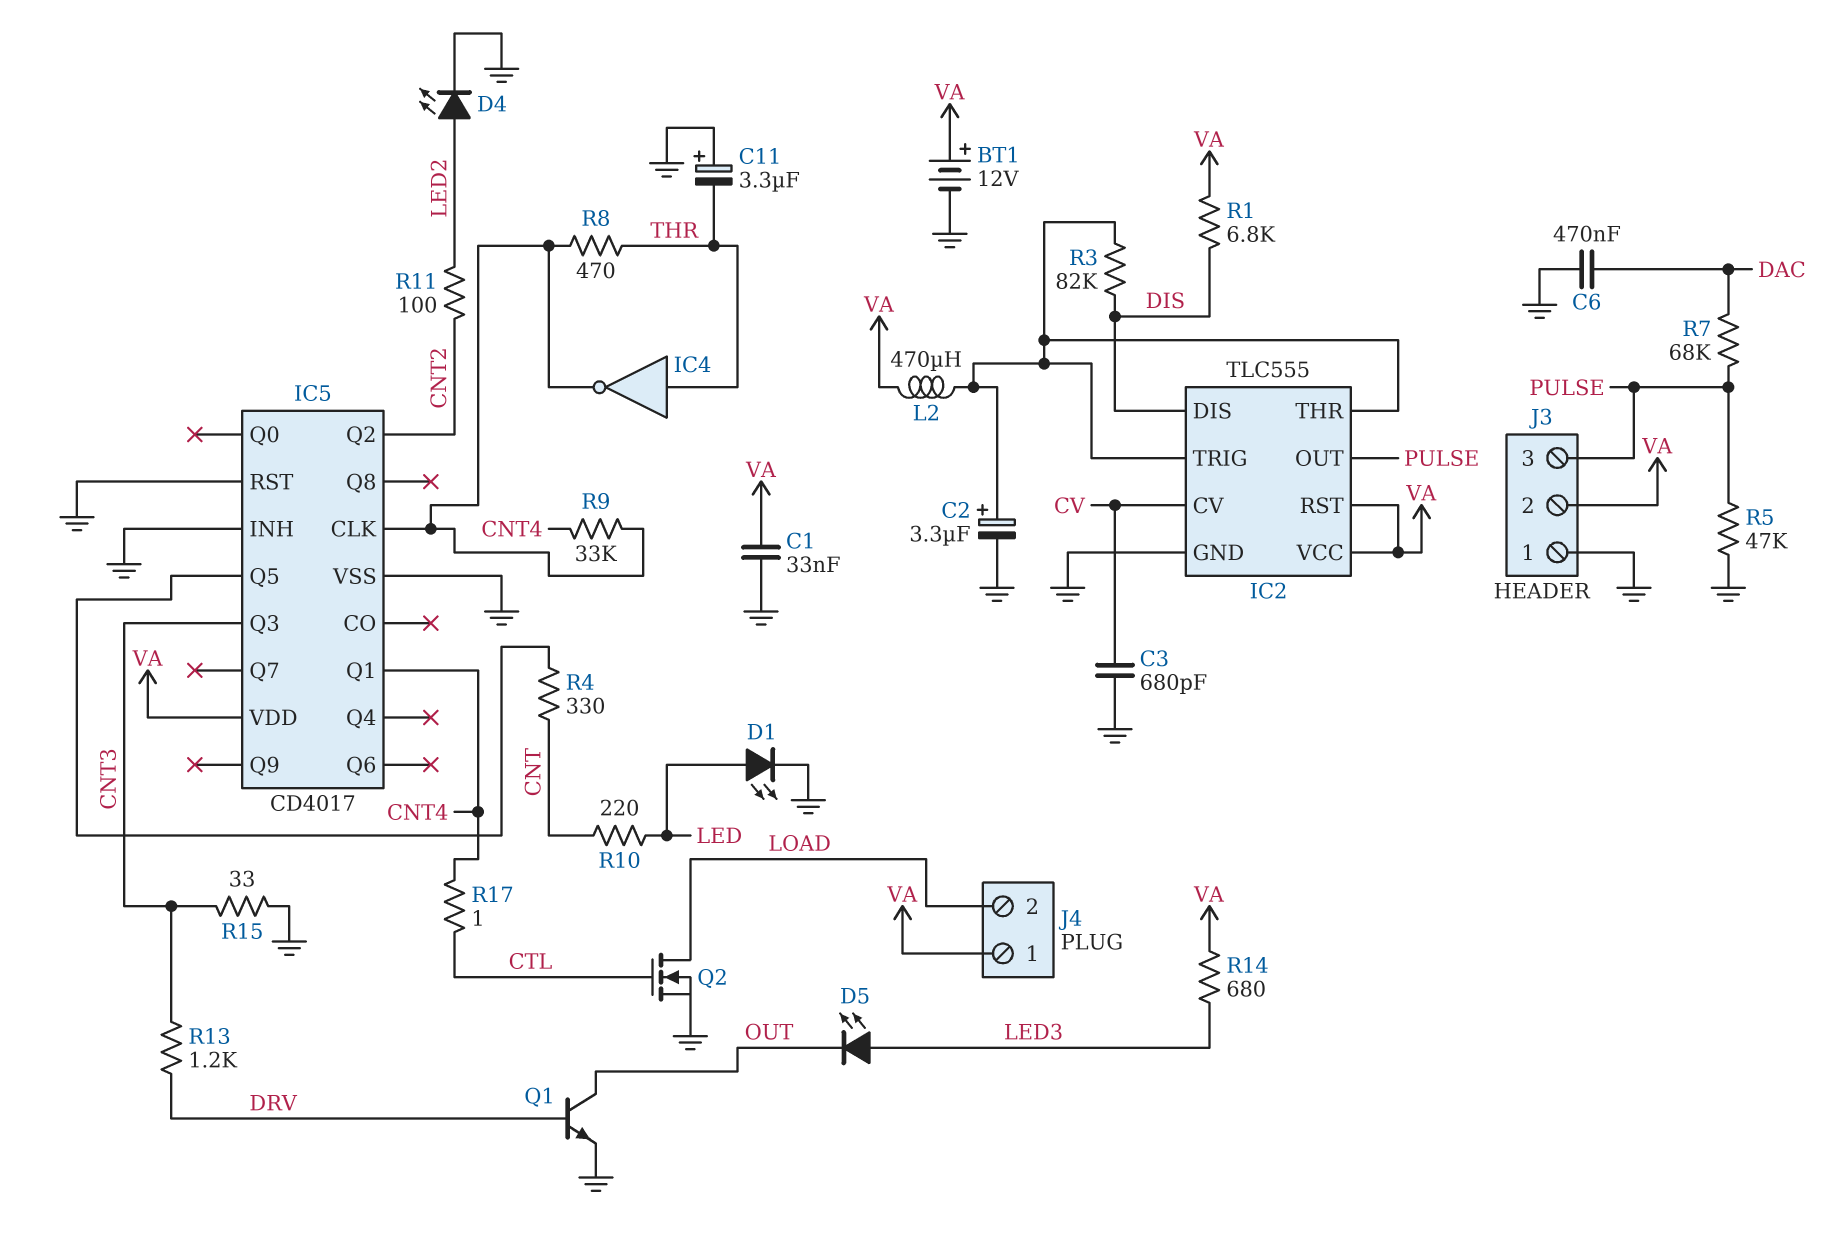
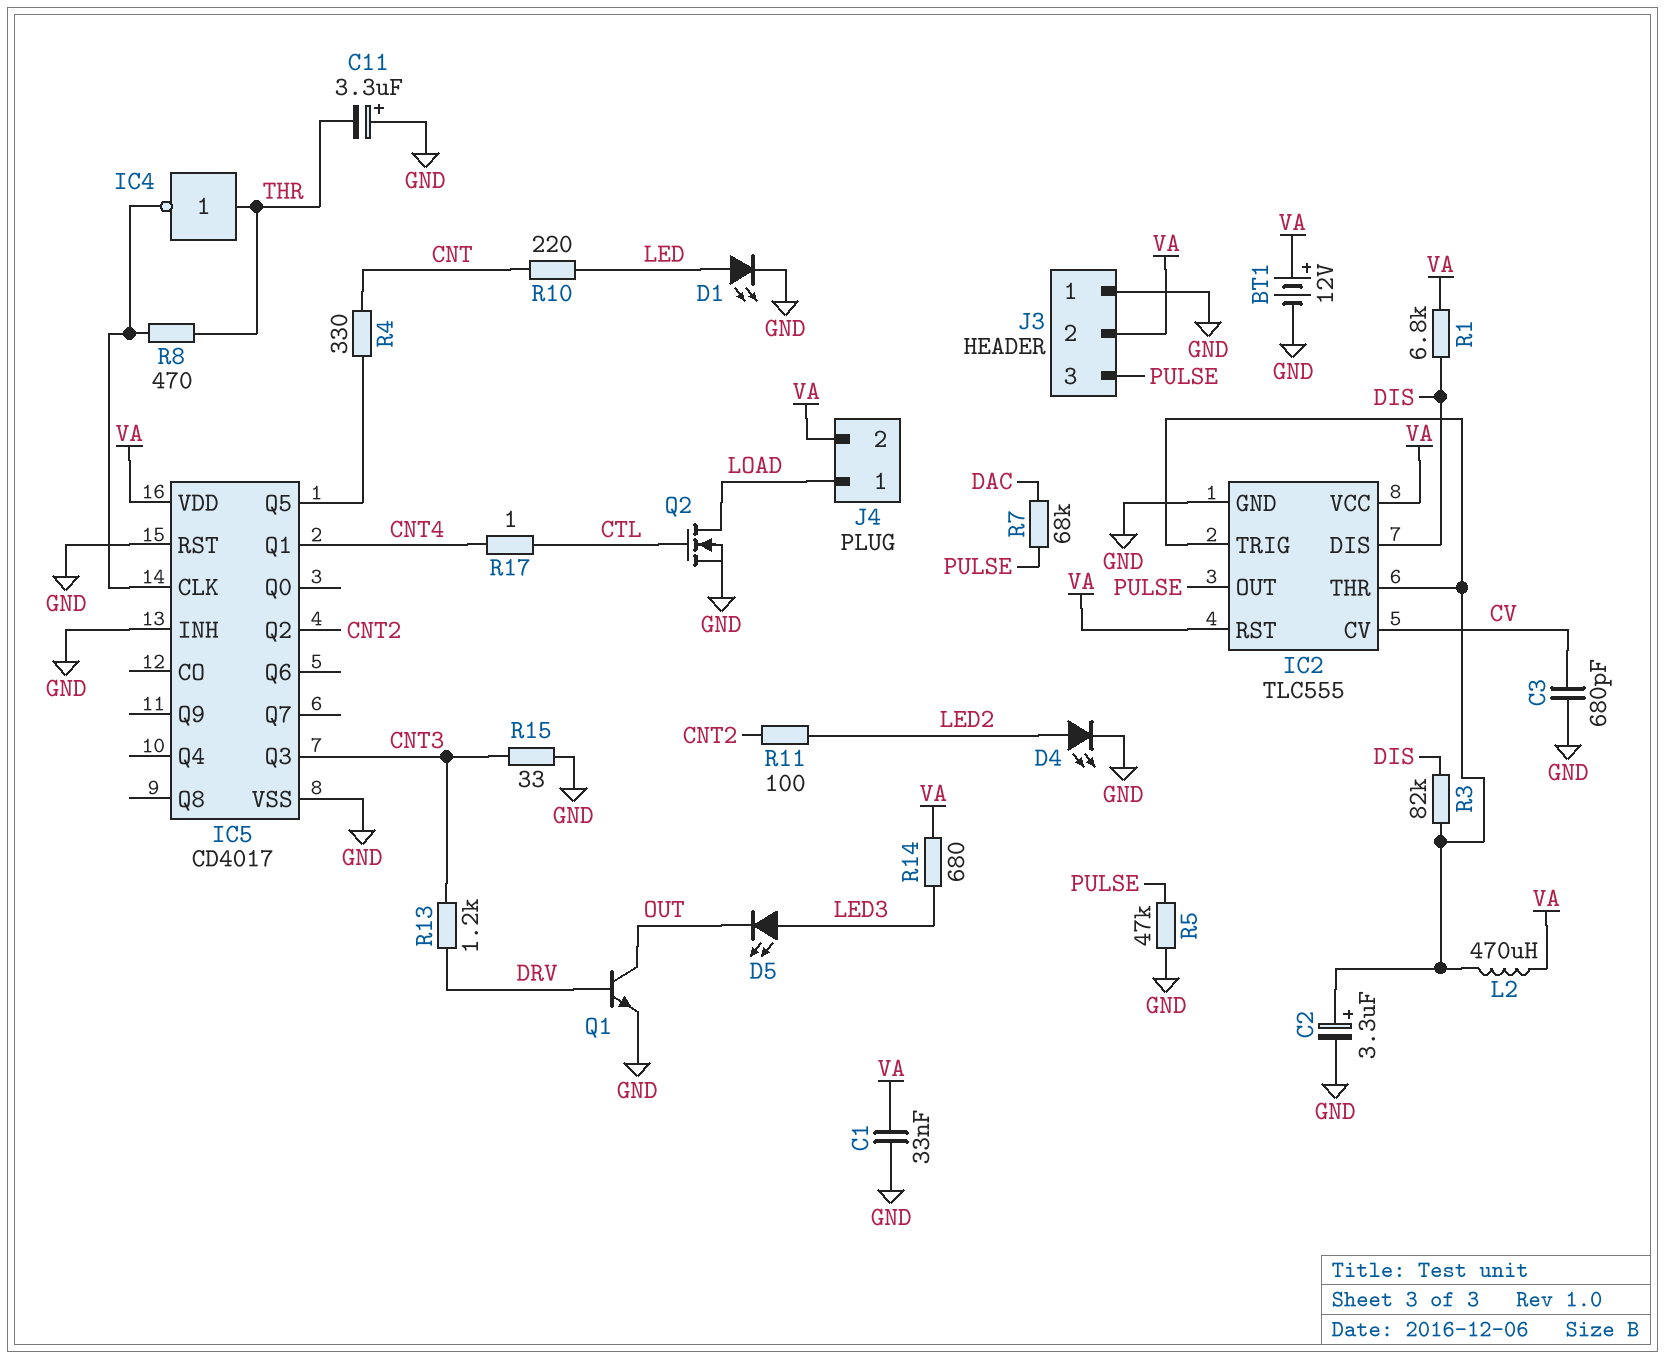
C6: 470nF (DAC, GND) -> none
J4 pin 1: VA -> LOAD
J4 pin 2: LOAD -> VA
R9: 33k (CNT4, IC5/CLK) -> none

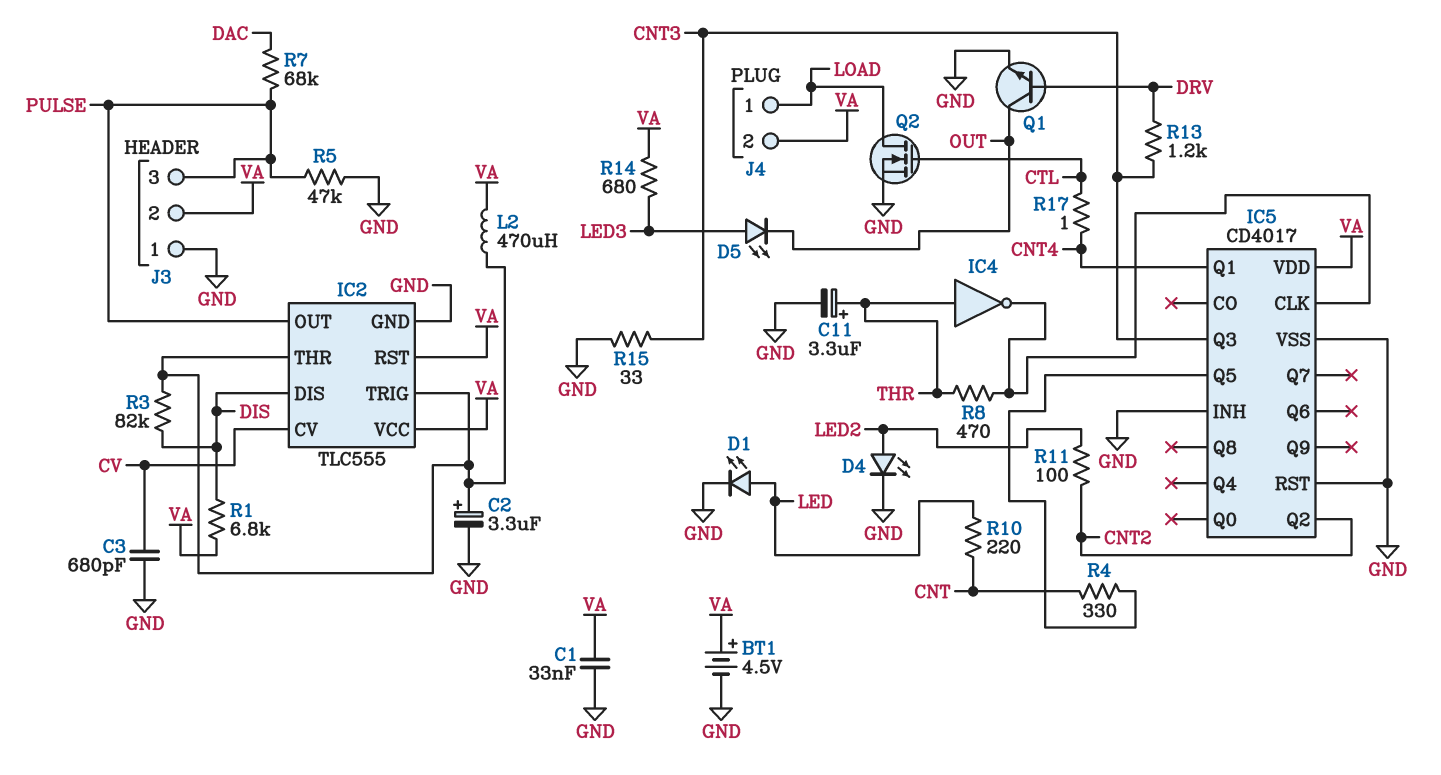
BT1: 12V (plus VA, minus GND) -> 4.5V (plus VA, minus GND)
C11: 3.3uF (plus GND, minus THR) -> 3.3uF (plus THR, minus GND)

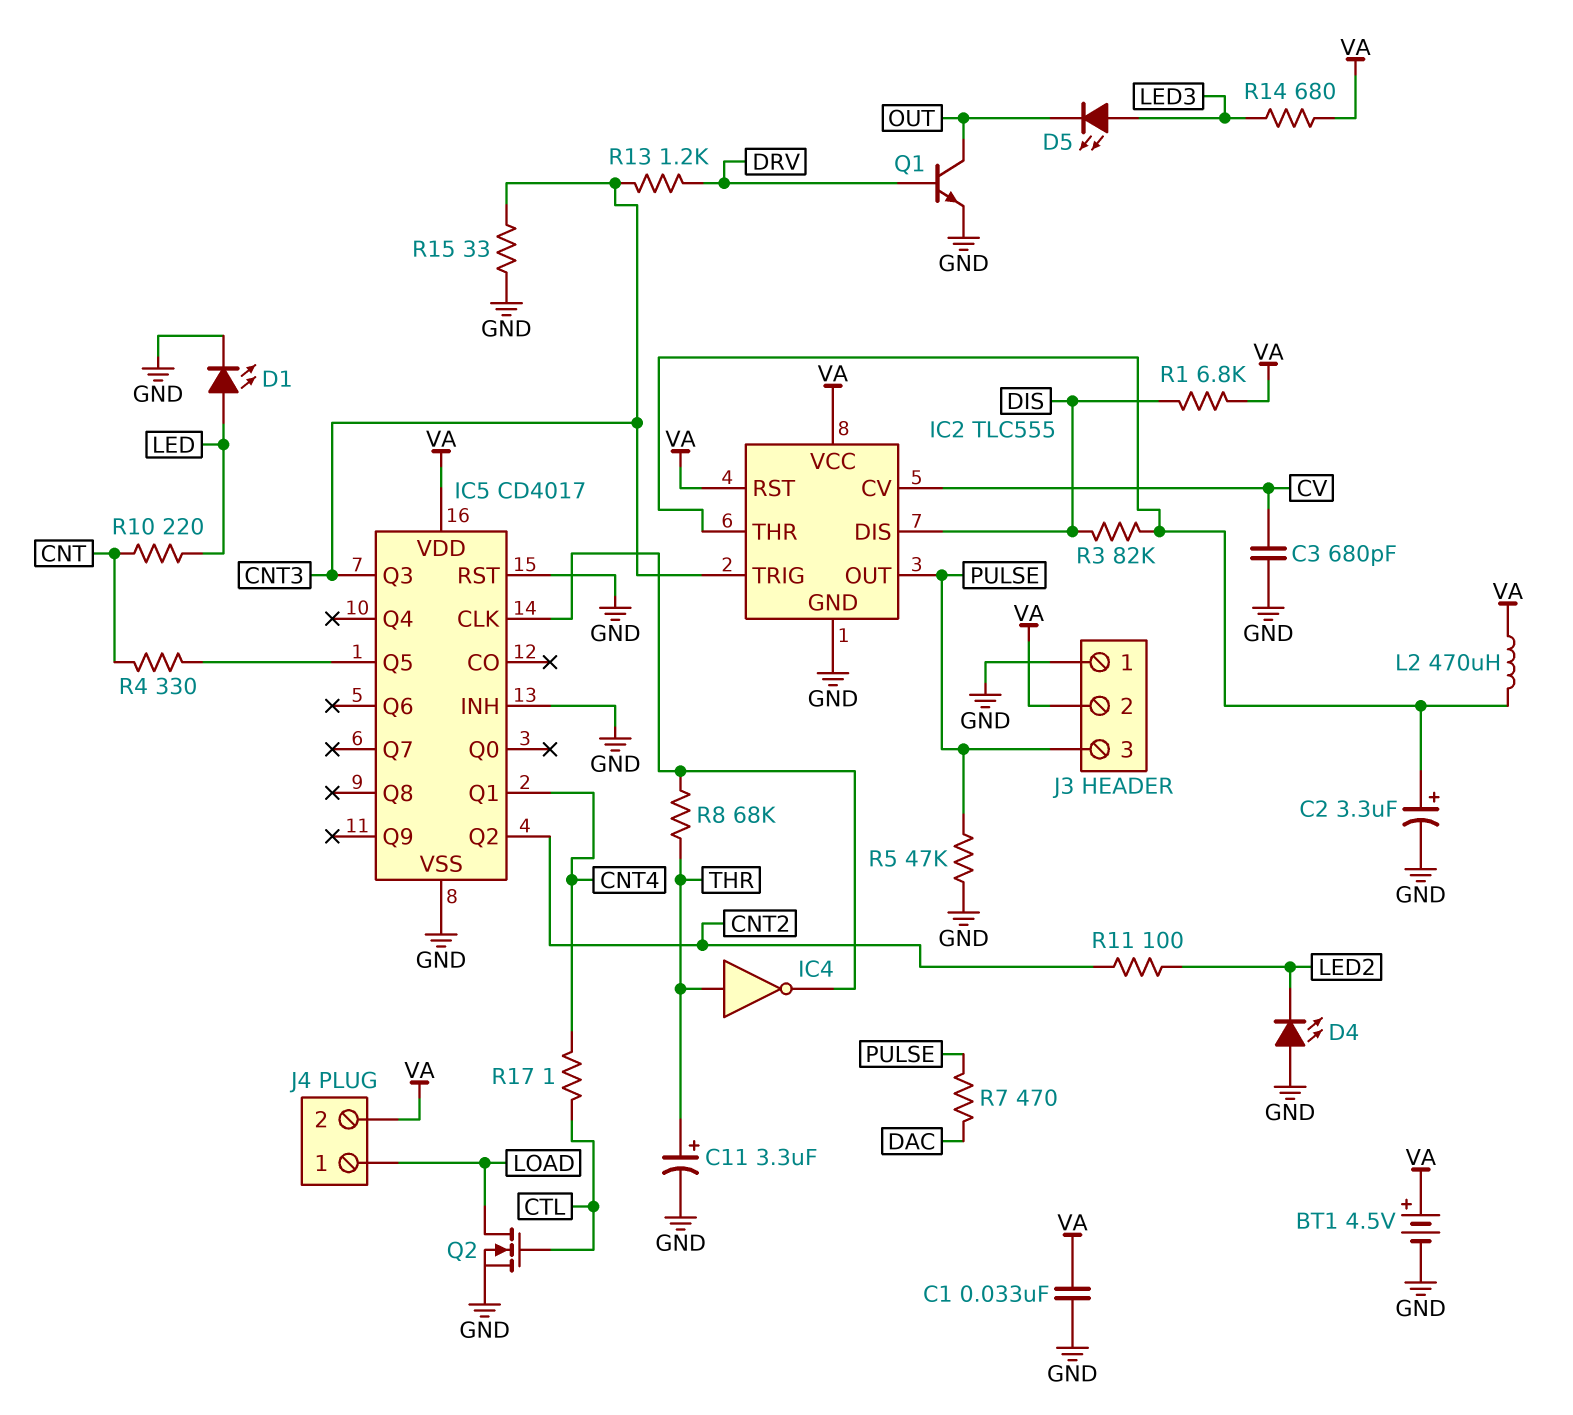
D4: LED (A LED2, K GND) -> LED (A GND, K LED2)
IC2 pin TRIG: IC2/THR -> CNT3
R7: 68k (DAC, PULSE) -> 470 (DAC, PULSE)
R8: 470 (IC5/CLK, THR) -> 68k (IC5/CLK, THR)

